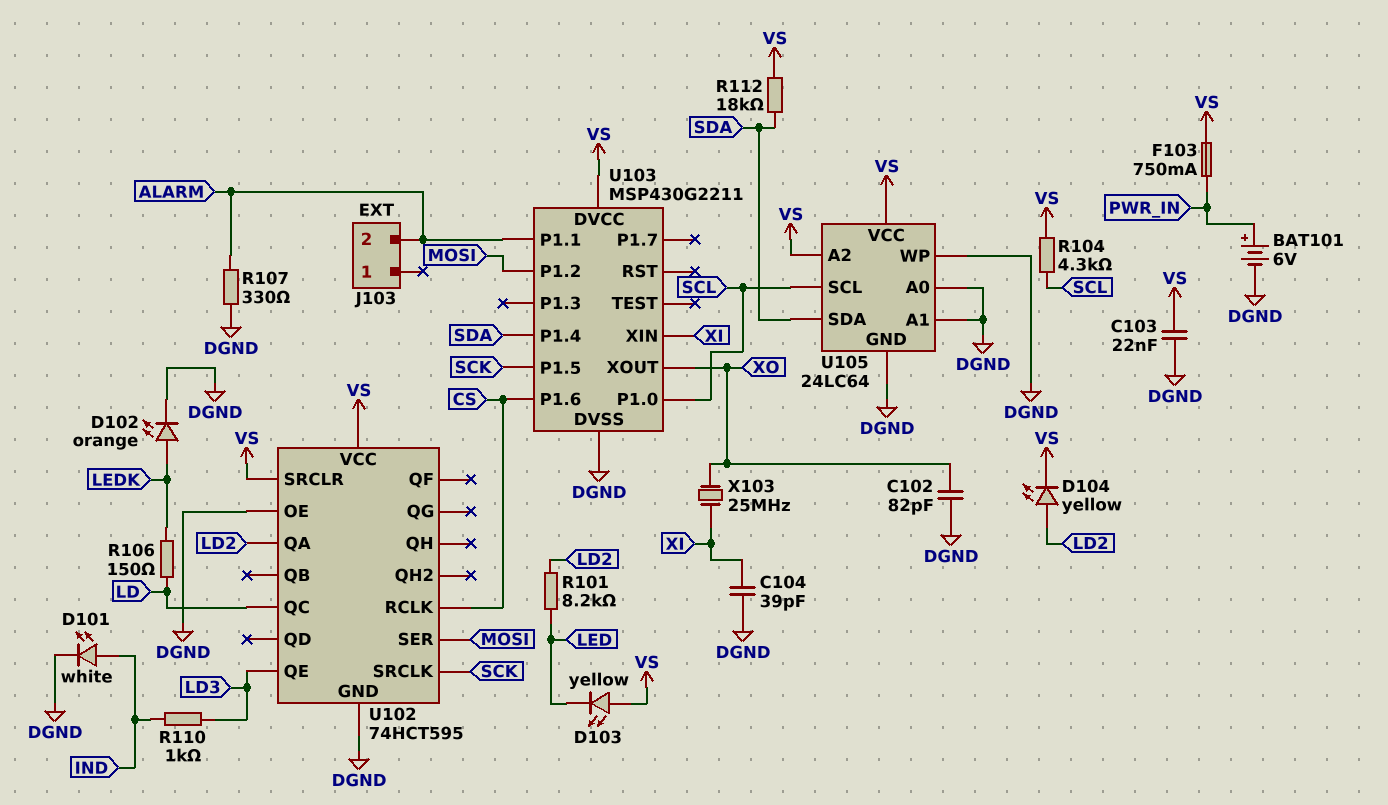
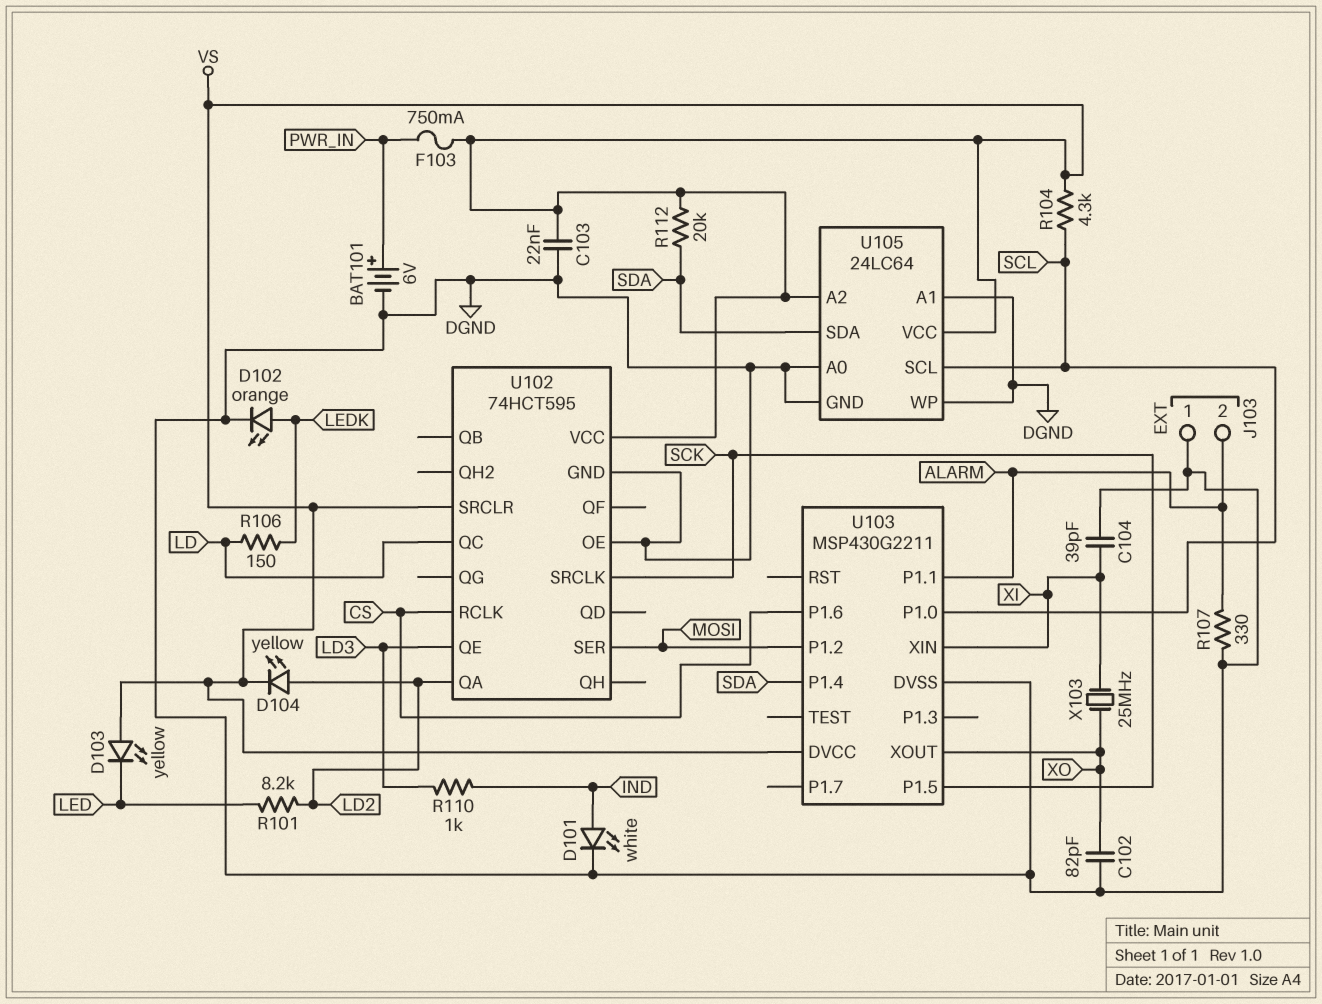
J103 pin 1: none -> DGND
R112: 18k (SDA, VS) -> 20k (SDA, VS)

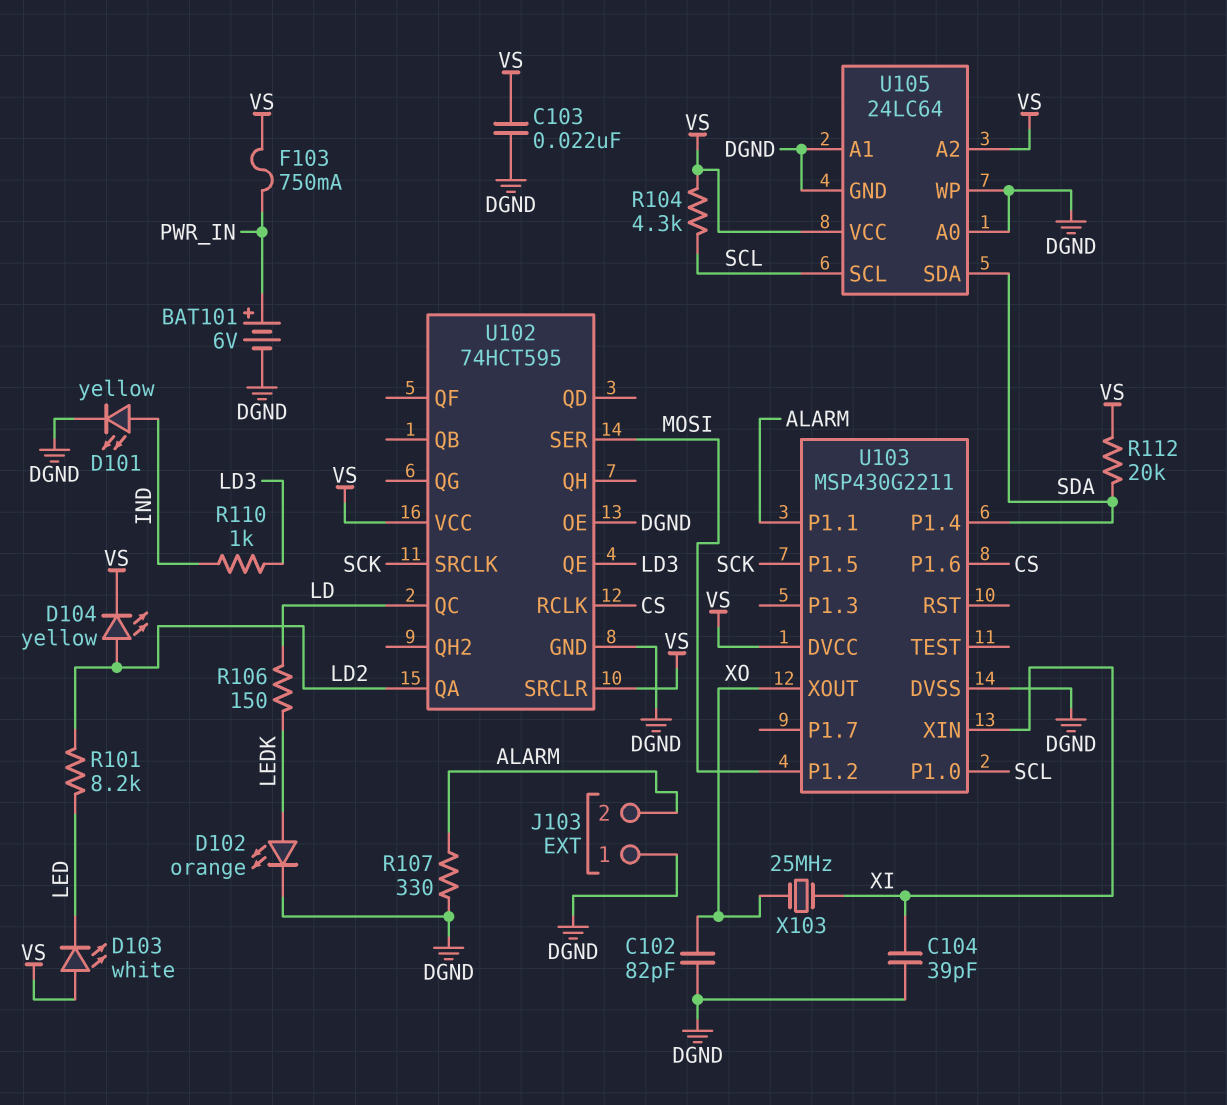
D101: LED white (A IND, K DGND) -> LED yellow (A IND, K DGND)
D103: LED yellow (A VS, K LED) -> LED white (A VS, K LED)

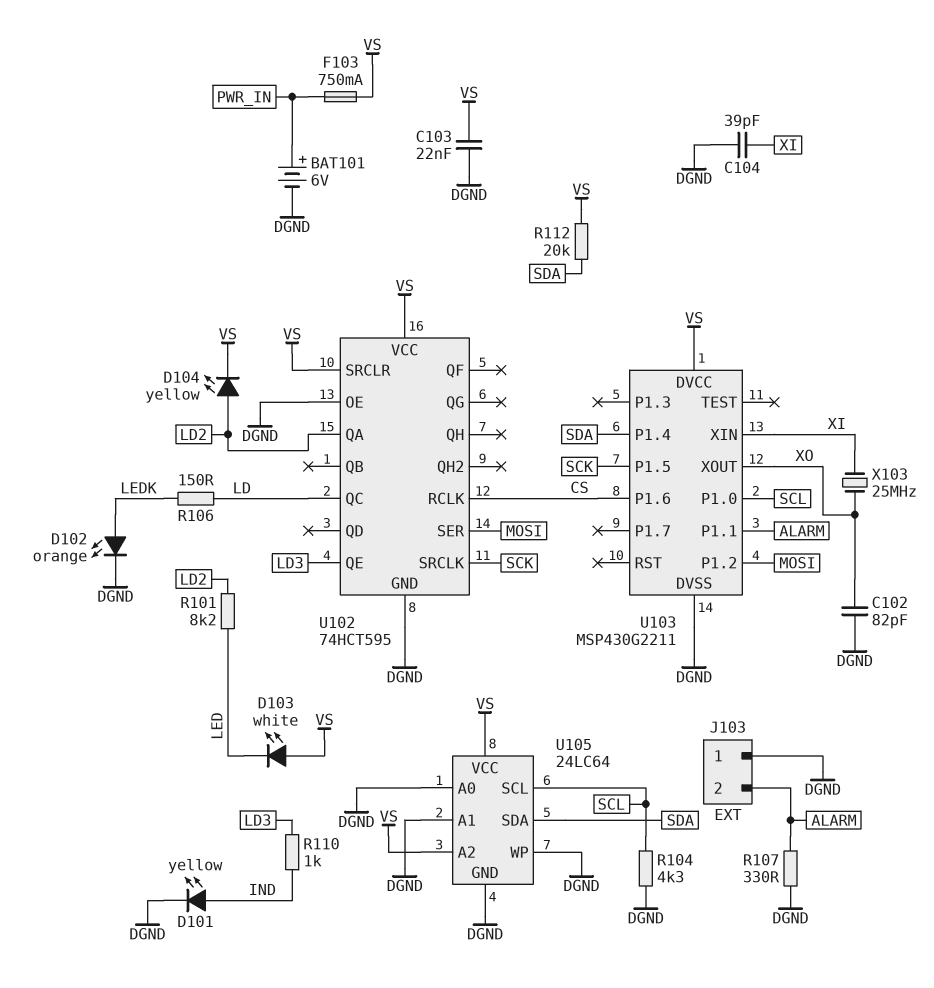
R104: 4.3k (SCL, VS) -> 4.3k (DGND, SCL)

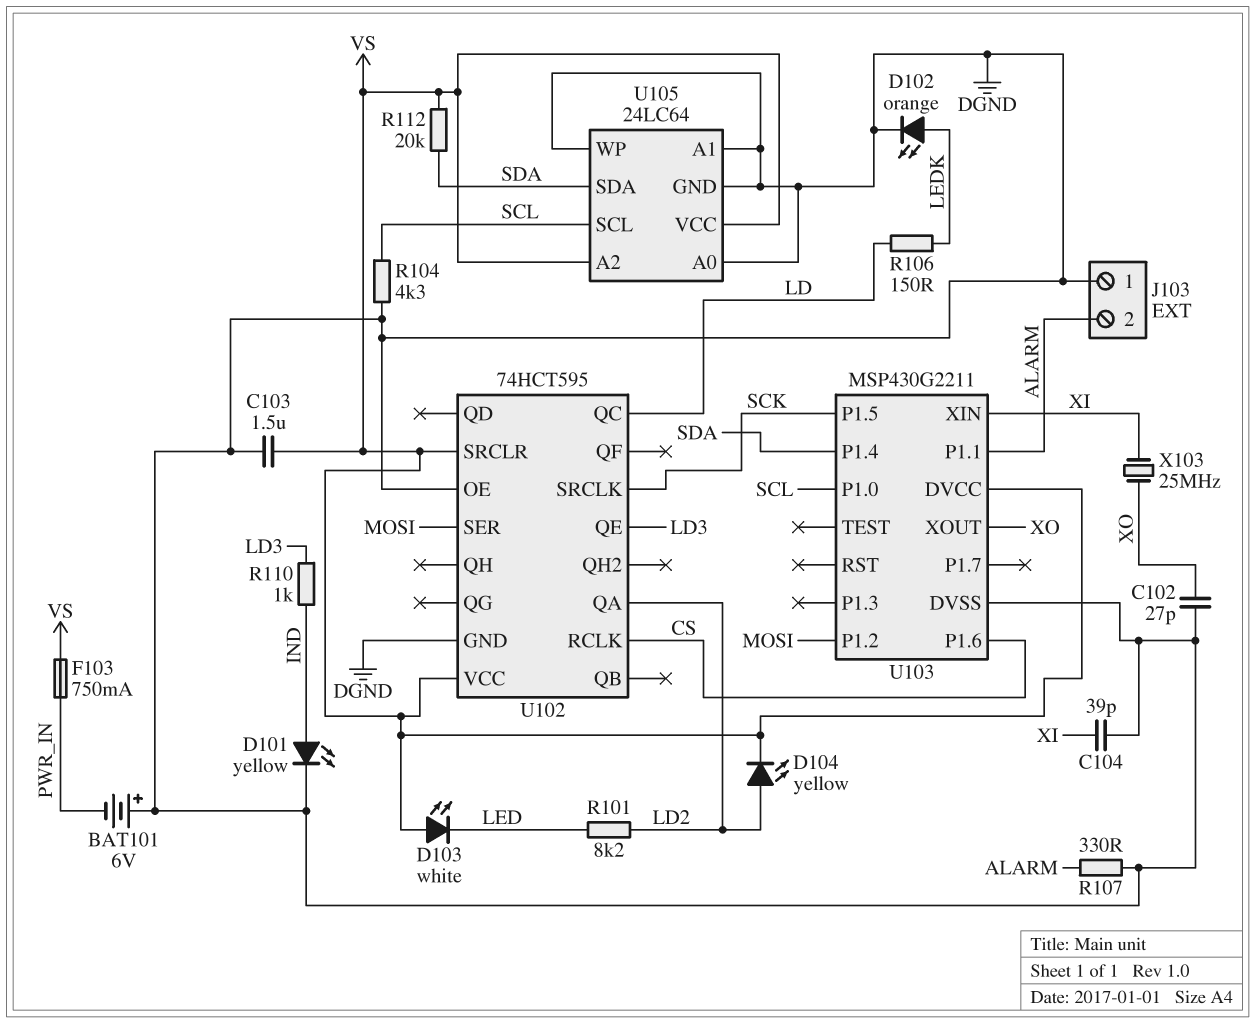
BAT101: 6V (plus PWR_IN, minus DGND) -> 6V (plus DGND, minus PWR_IN)
C102: 82pF (DGND, XO) -> 27pF (DGND, XO)
C103: 22nF (DGND, VS) -> 1.5uF (DGND, VS)

